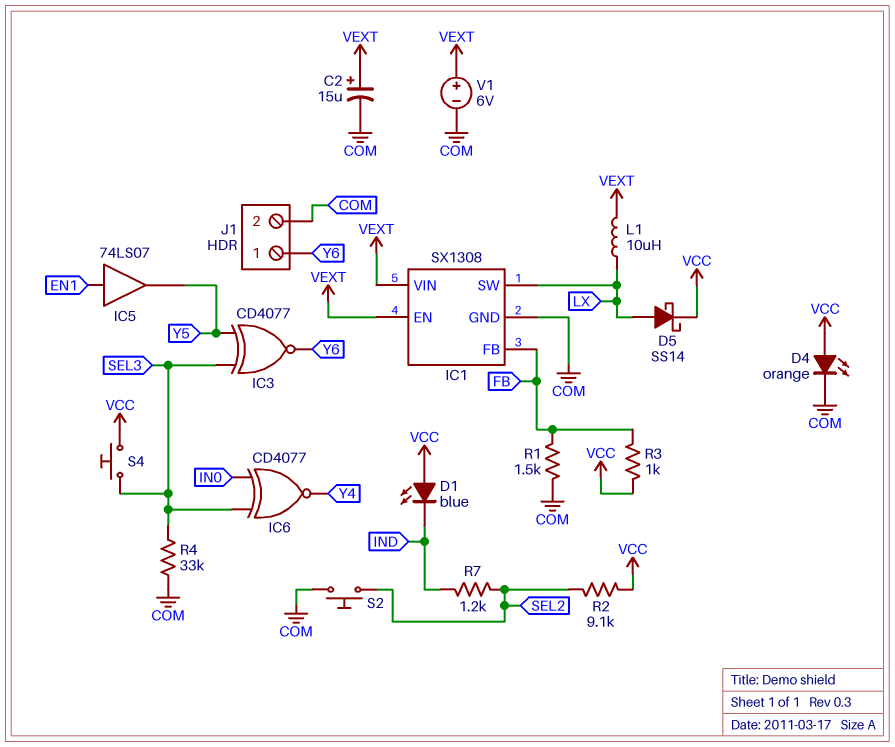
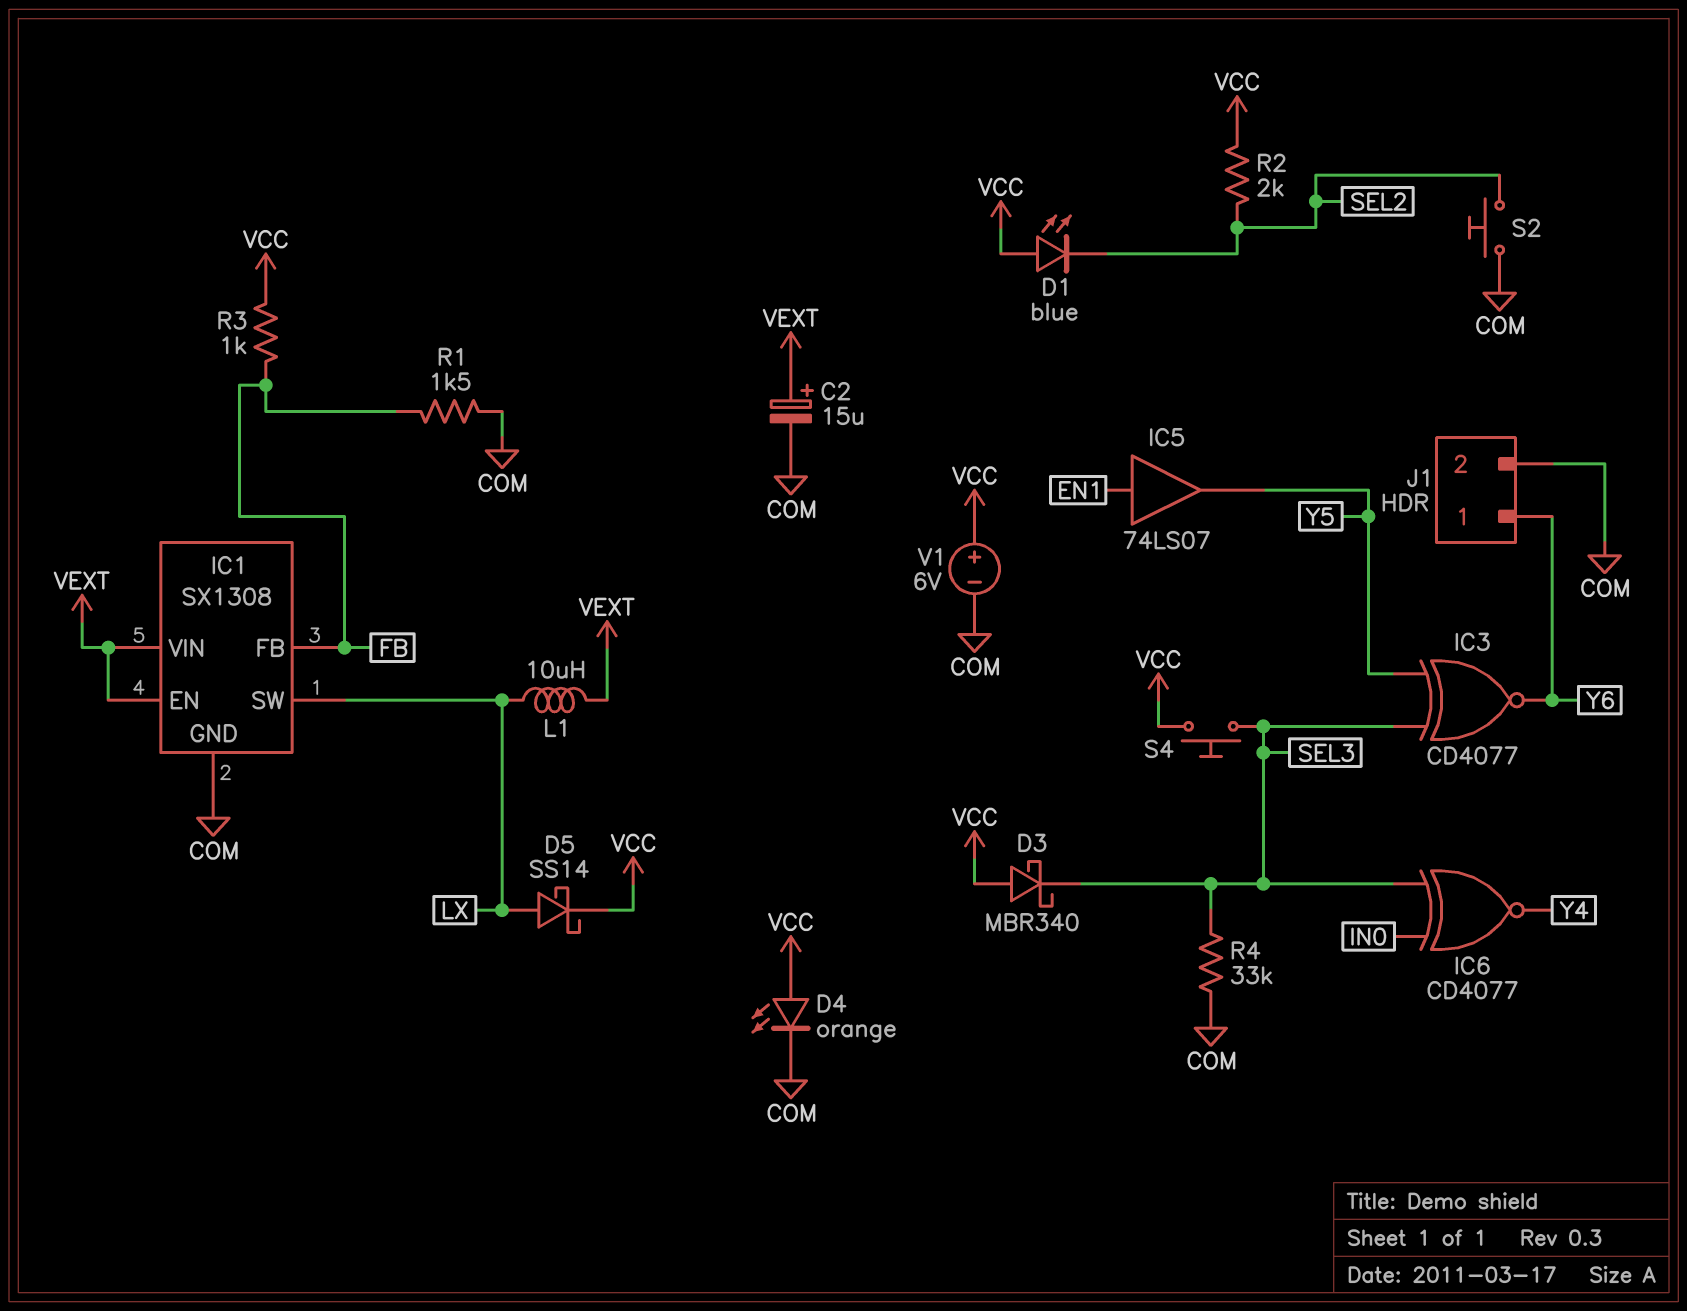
D1: LED blue (A VCC, K IND) -> LED blue (A VCC, K SEL2)
D3: none -> schottky MBR340 (A VCC, K SEL3)
R2: 9.1k (SEL2, VCC) -> 2k (SEL2, VCC)
R7: 1.2k (IND, SEL2) -> none
V1: 6V (plus VEXT, minus COM) -> 6V (plus VCC, minus COM)

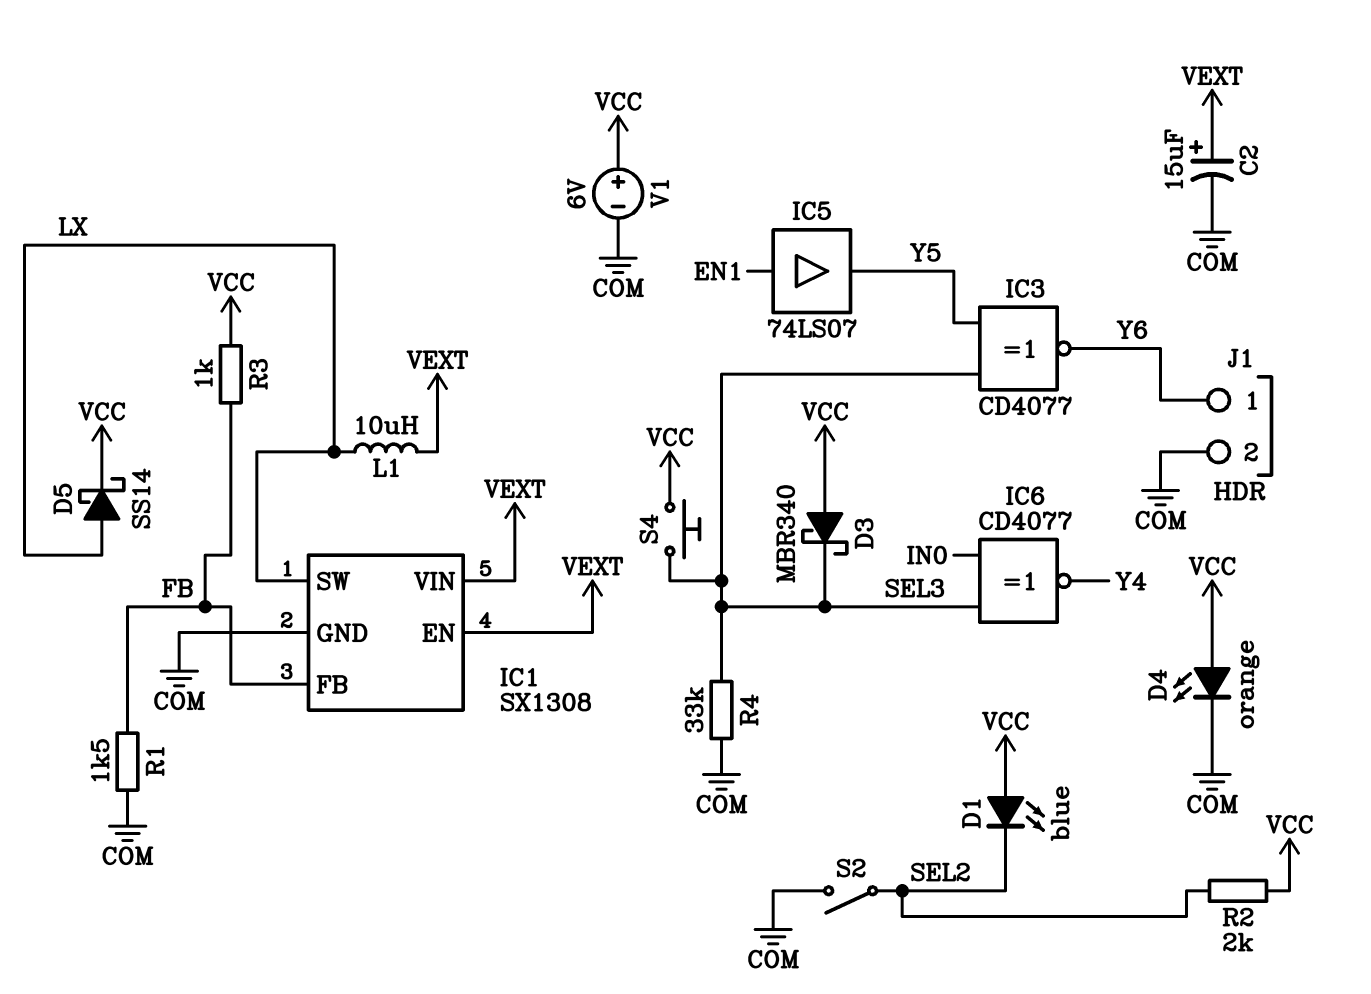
S2: button (COM, SEL2) -> switch (COM, SEL2)

